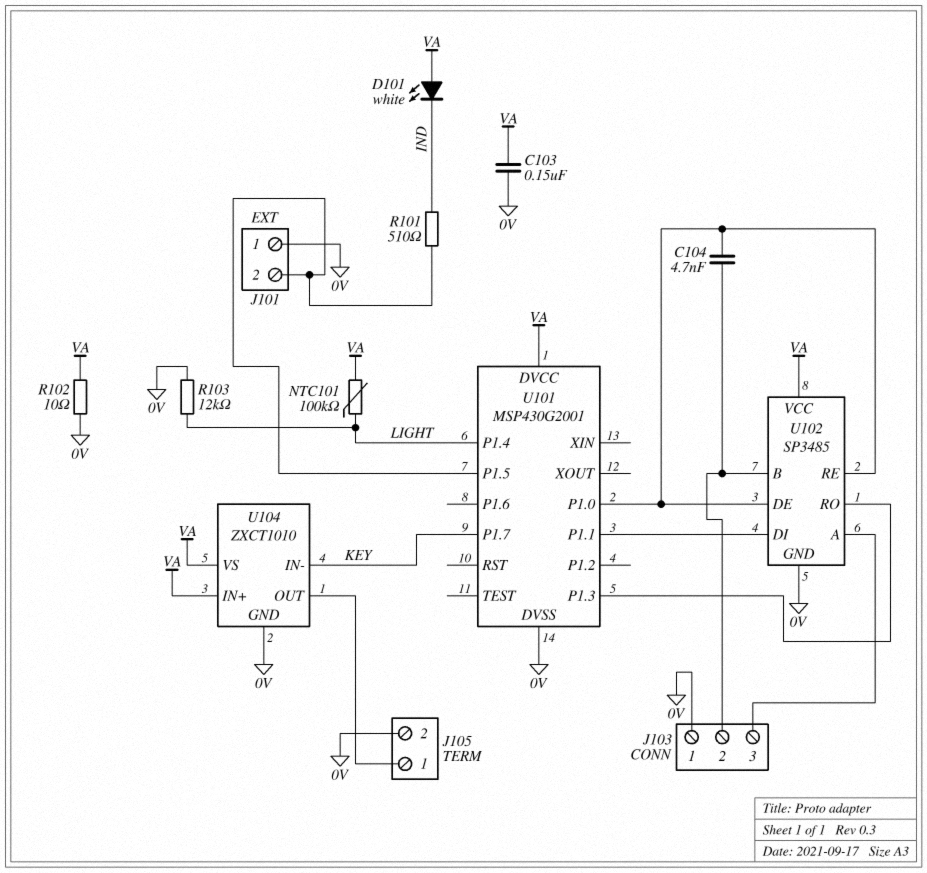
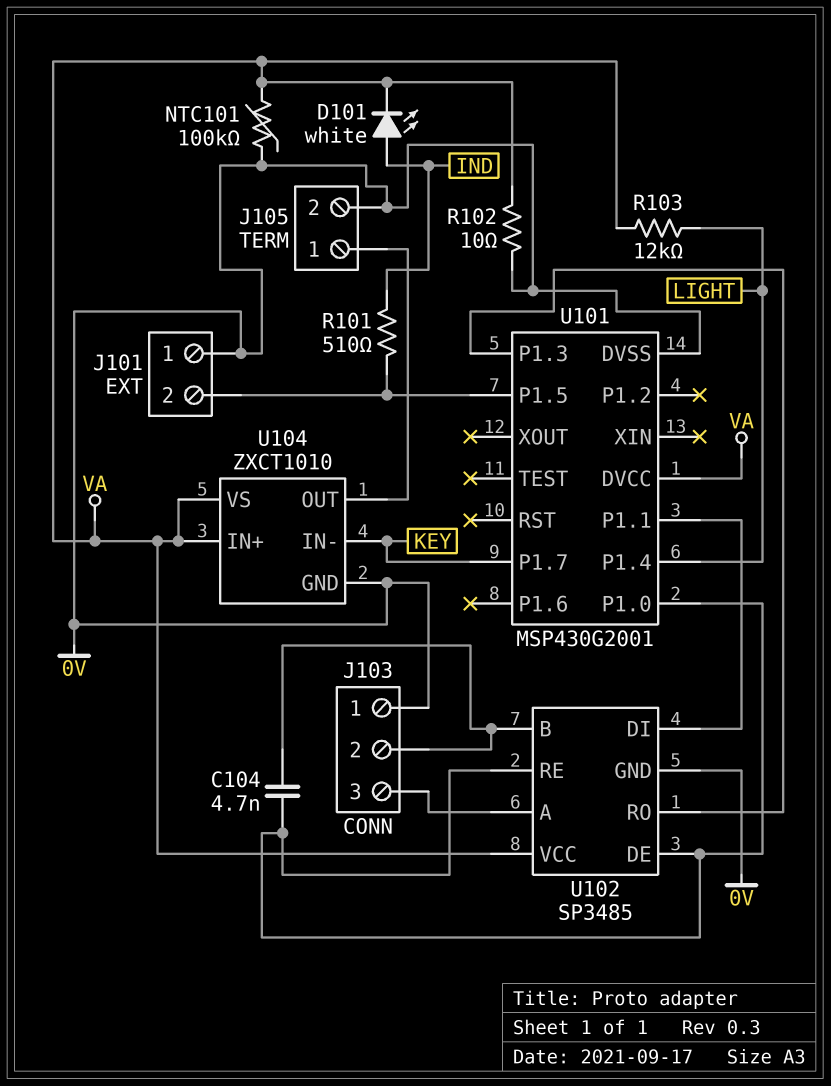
C103: 150nF (0V, VA) -> none
D101: LED white (A VA, K IND) -> LED white (A IND, K VA)
NTC101: 100k (LIGHT, VA) -> 100k (0V, VA)
R103: 12k (0V, LIGHT) -> 12k (LIGHT, VA)

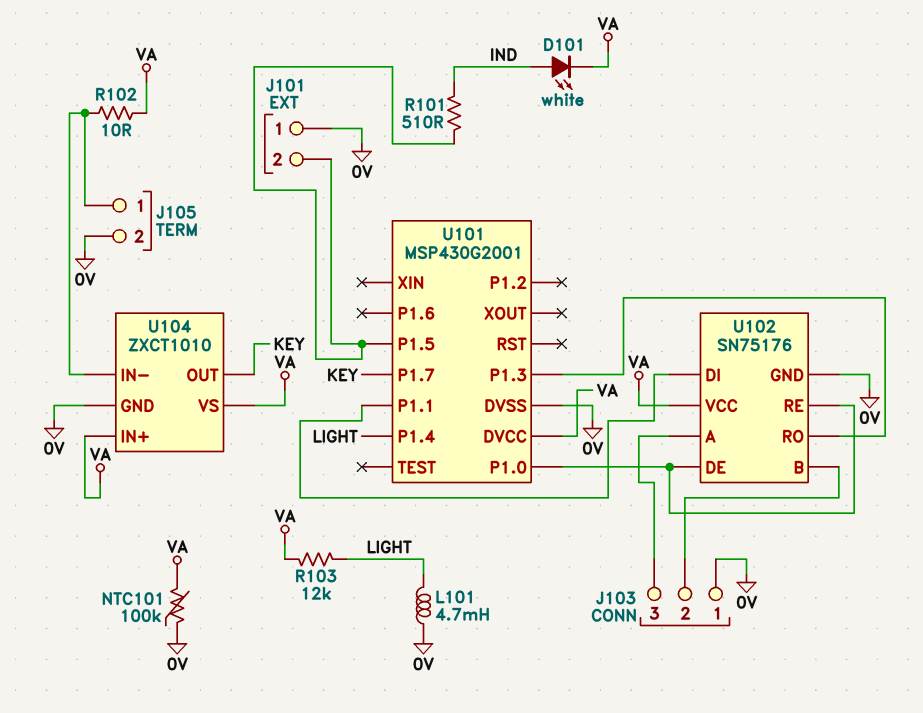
C104: 4.7nF (J103/2, U101/P1.0) -> none
L101: none -> 4.7mH (0V, LIGHT)
R102: 10 (0V, VA) -> 10 (J105/1, VA)
U102: SP3485 -> SN75176
U104 pin IN-: KEY -> J105/1
U104 pin OUT: J105/1 -> KEY

